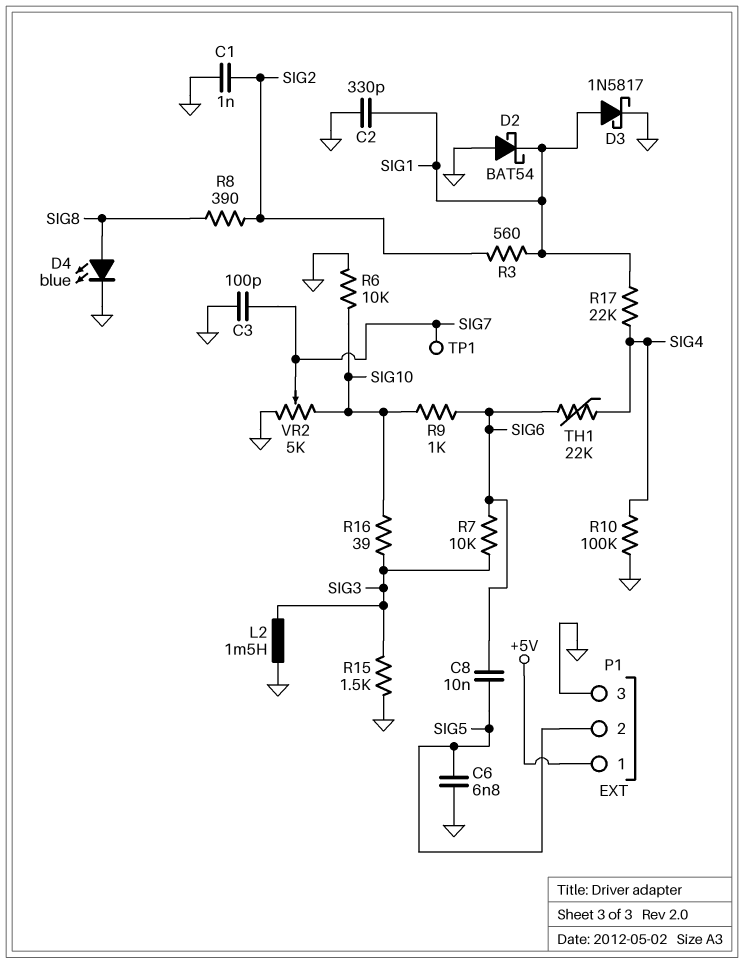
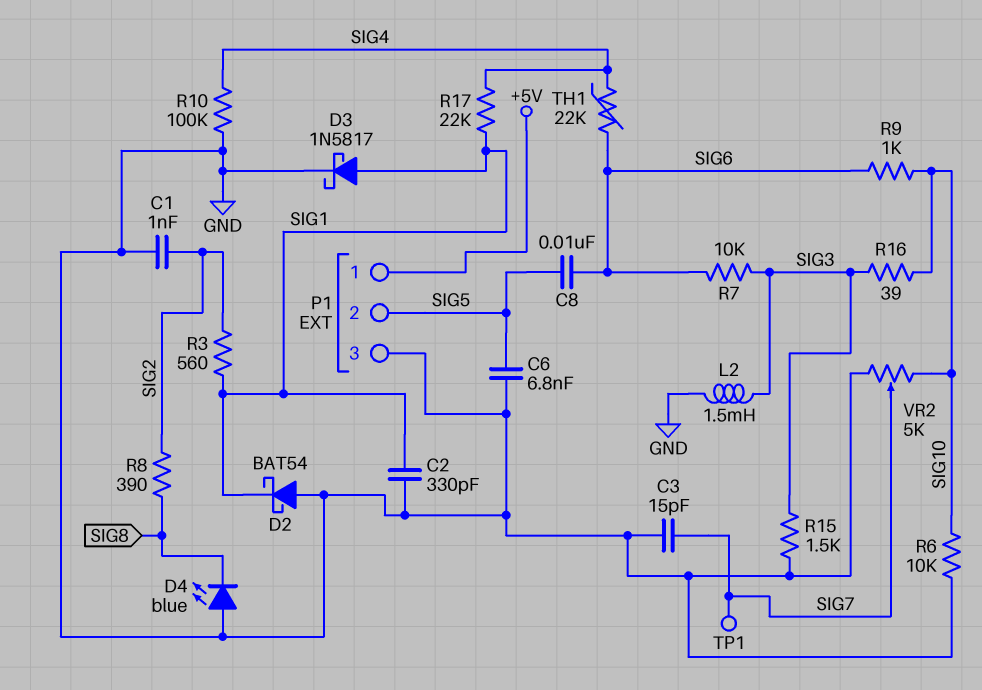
C3: 100pF (GND, SIG7) -> 15pF (GND, SIG7)
D4: LED blue (A SIG8, K GND) -> LED blue (A GND, K SIG8)

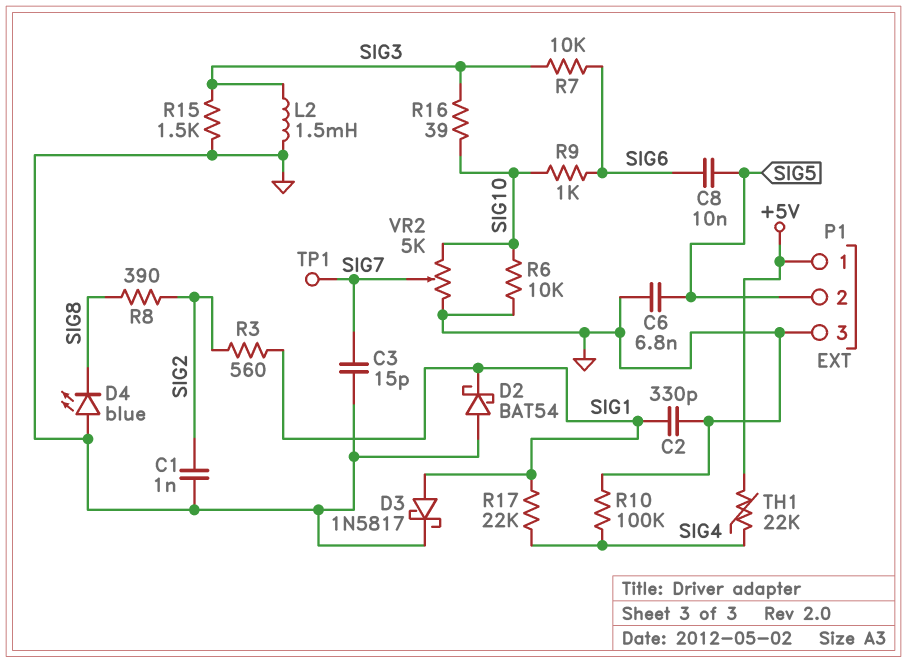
TH1: 22k (SIG4, SIG6) -> 22k (+5V, SIG4)

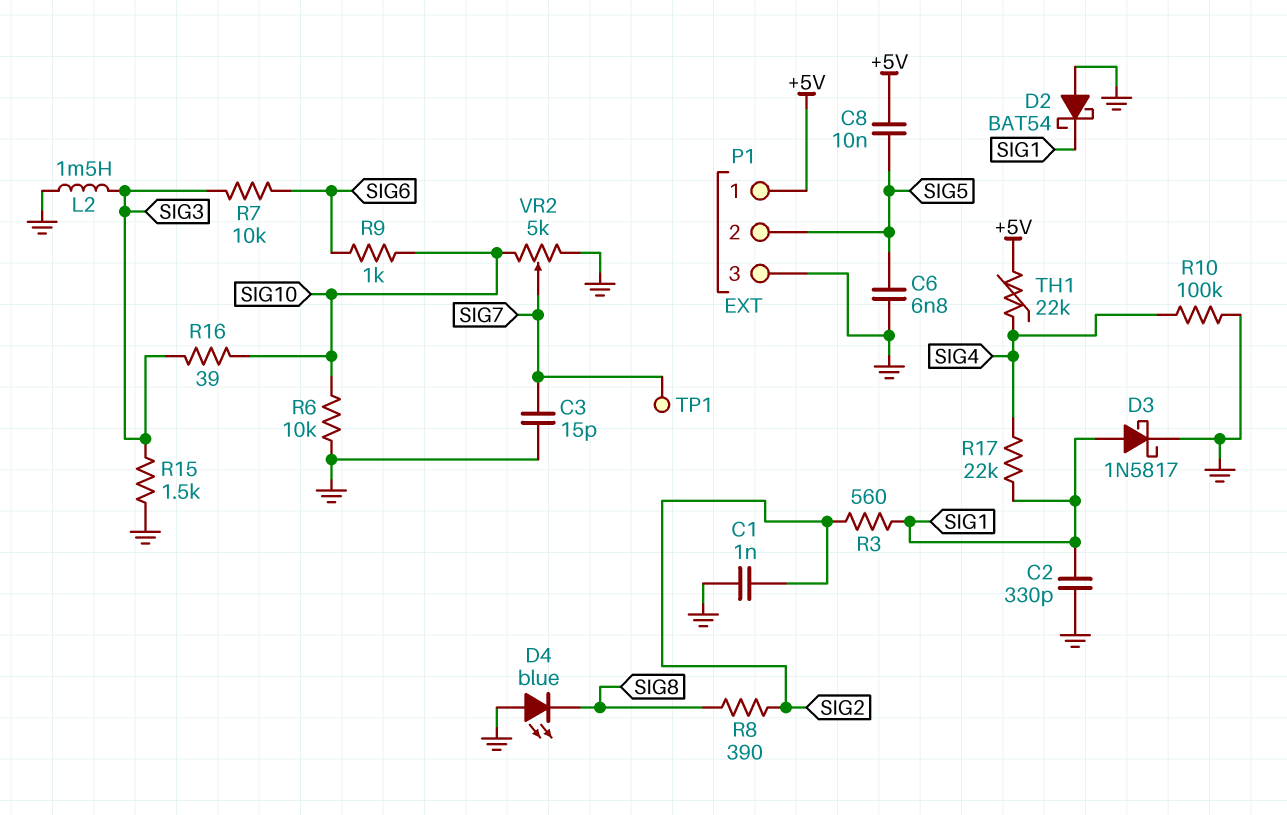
C8: 10nF (SIG5, SIG6) -> 10nF (+5V, SIG5)

